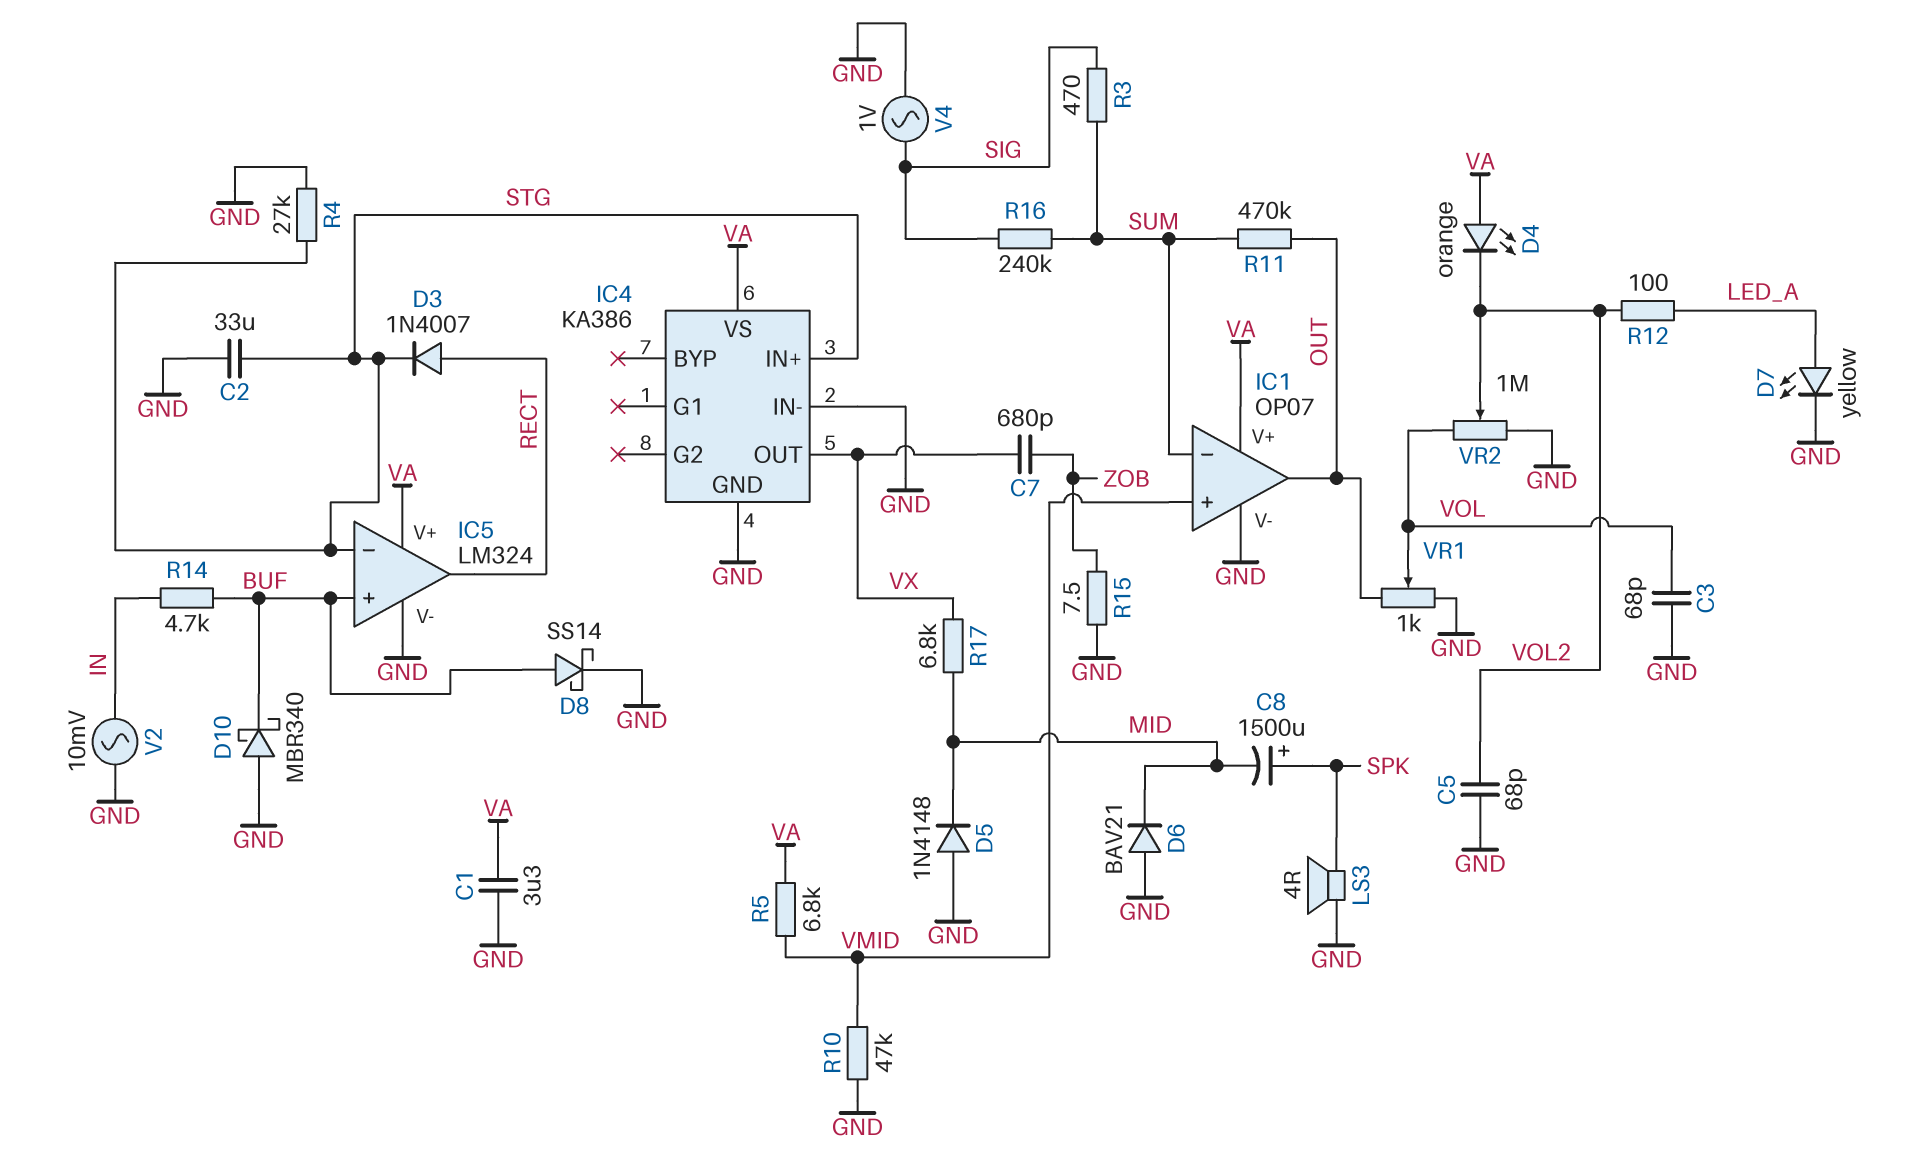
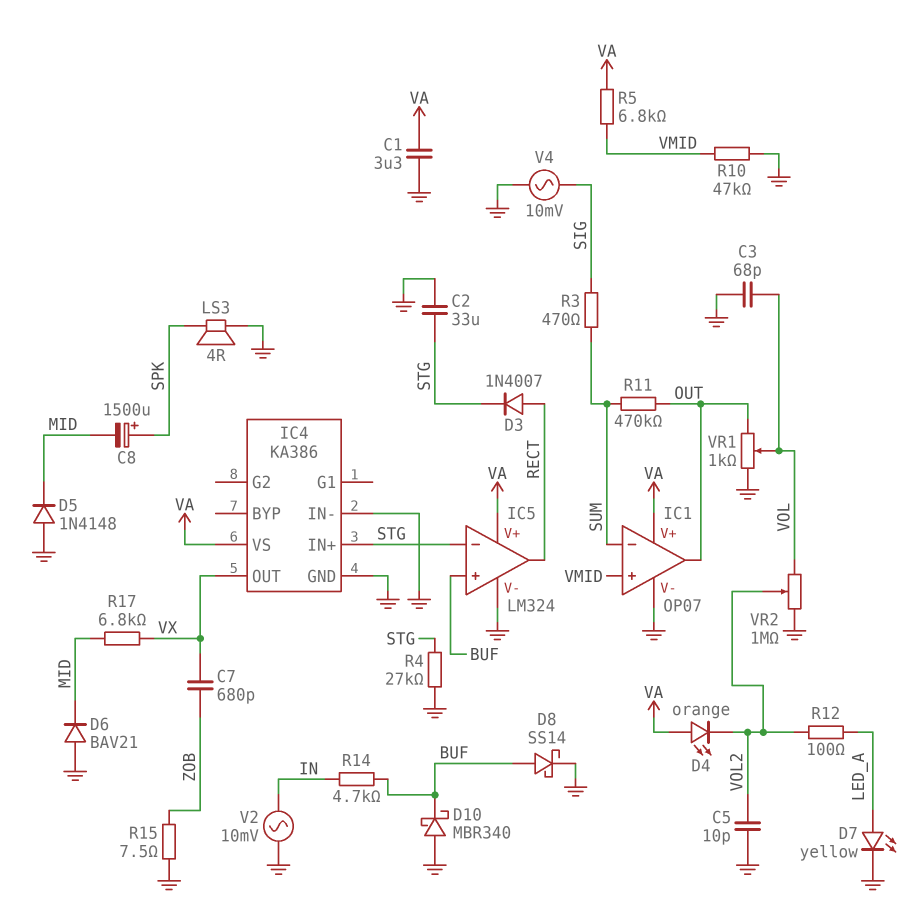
C5: 68pF (GND, VOL2) -> 10pF (GND, VOL2)
R16: 240k (SIG, SUM) -> none
V4: AC 1V (GND, SIG) -> AC 10mV (GND, SIG)

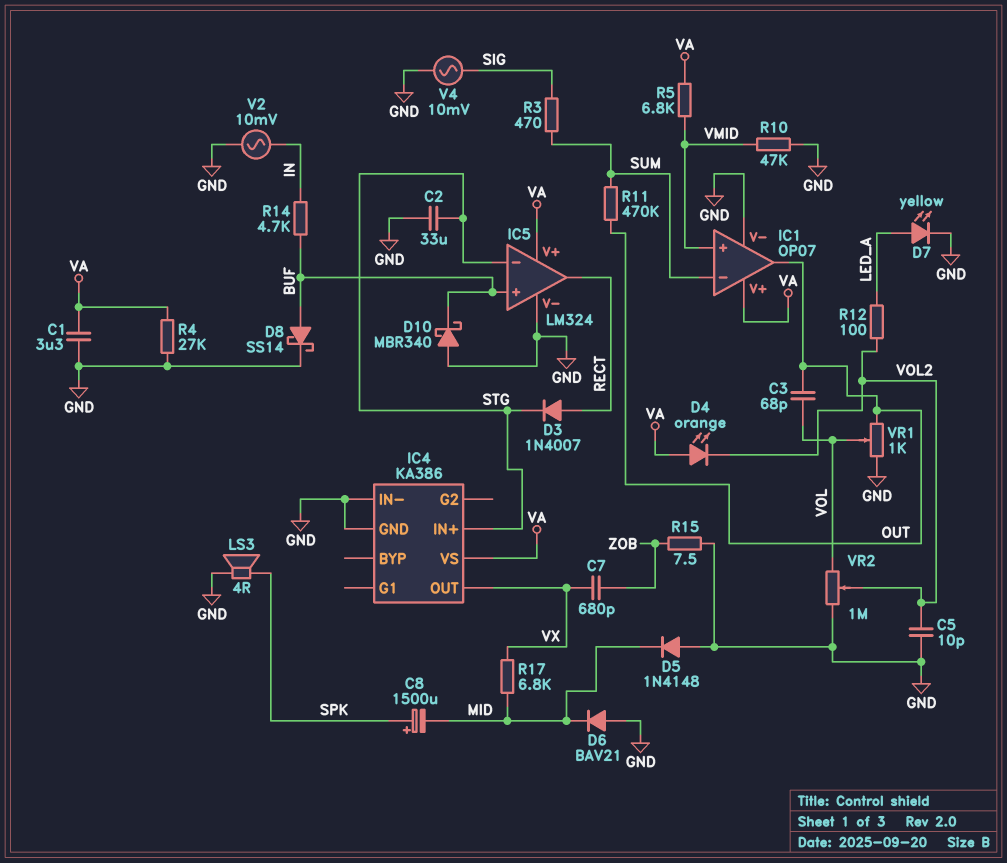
C3: 68pF (GND, VOL) -> 68pF (OUT, VOL)
R4: 27k (GND, STG) -> 27k (GND, VA)

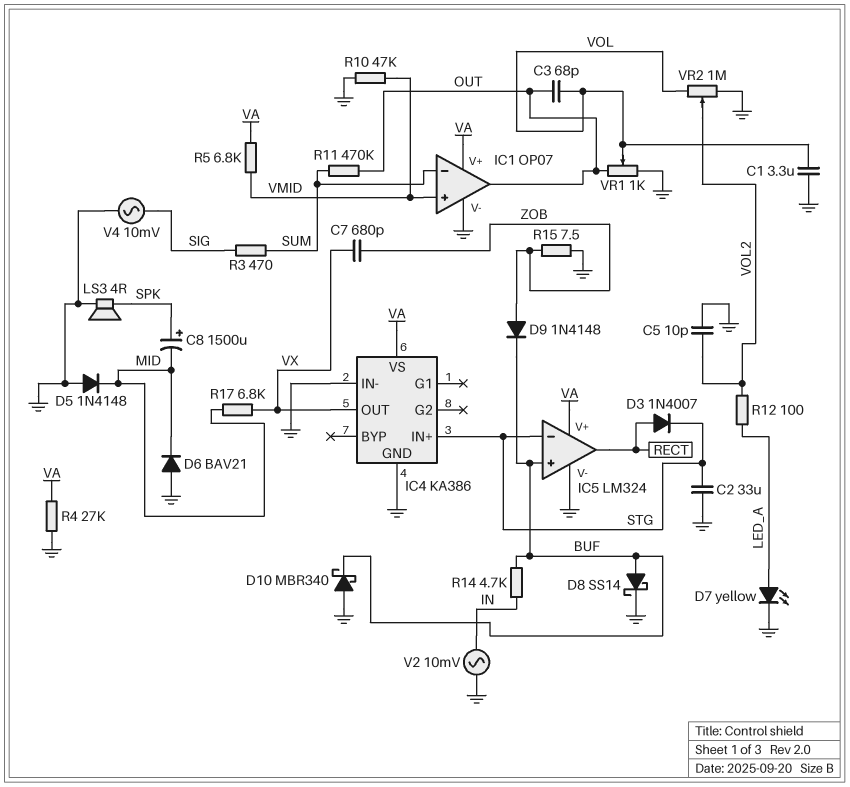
C1: 3.3uF (GND, VA) -> 3.3uF (GND, VOL)
D4: LED orange (A VA, K VOL2) -> none
D9: none -> diode 1N4148 (A ZOB, K BUF)

